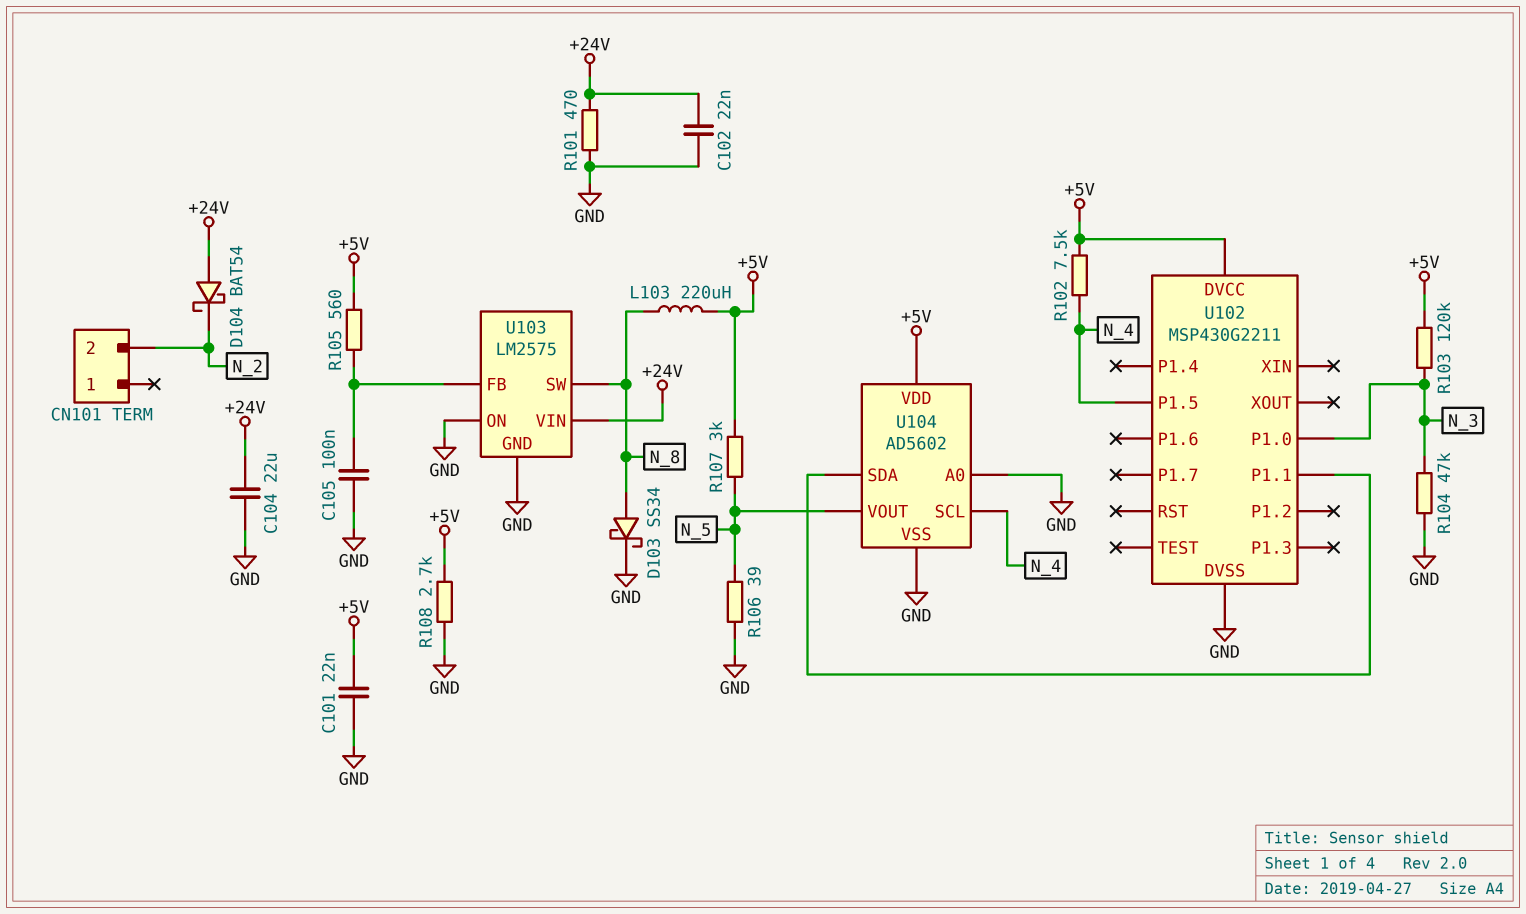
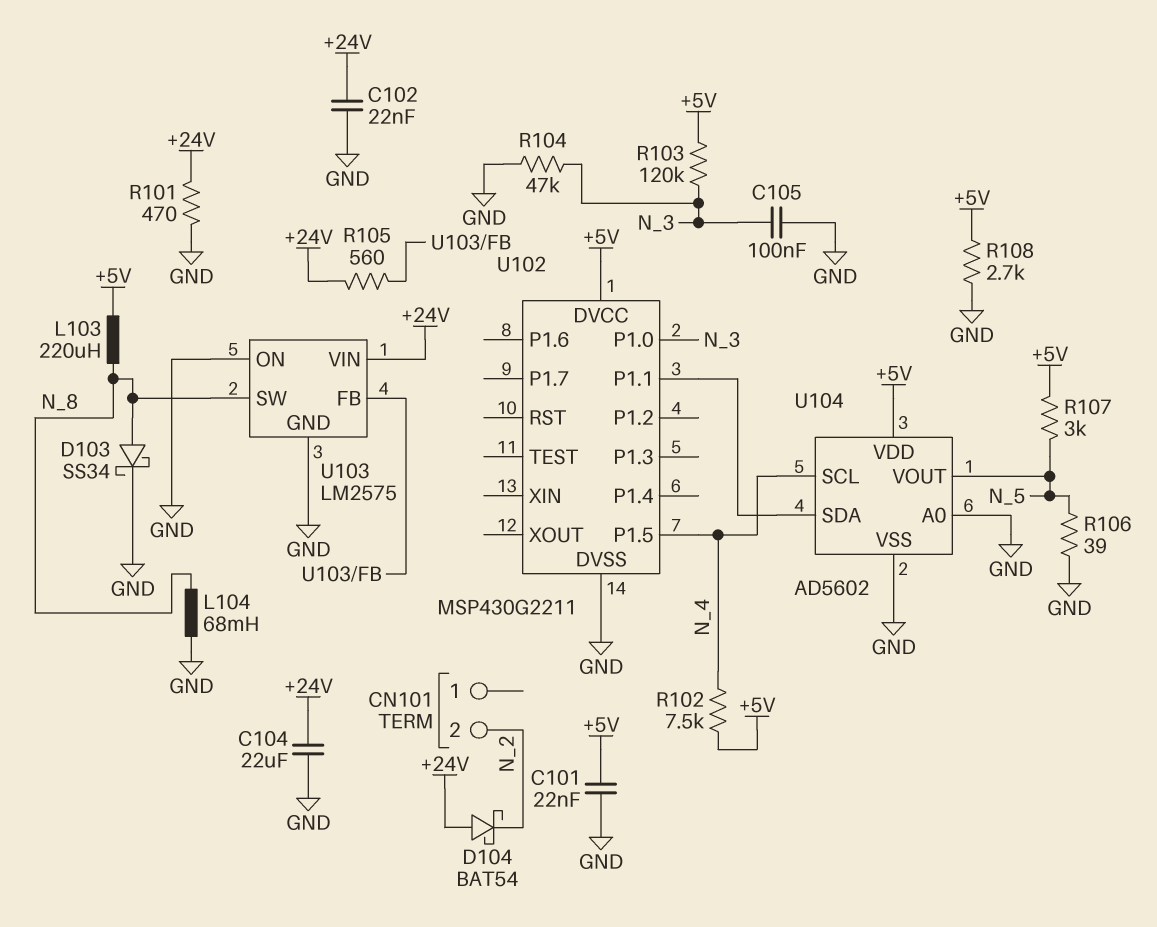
C105: 100nF (GND, U103/FB) -> 100nF (GND, N_3)
L104: none -> 68mH (GND, N_8)
R105: 560 (+5V, U103/FB) -> 560 (+24V, U103/FB)

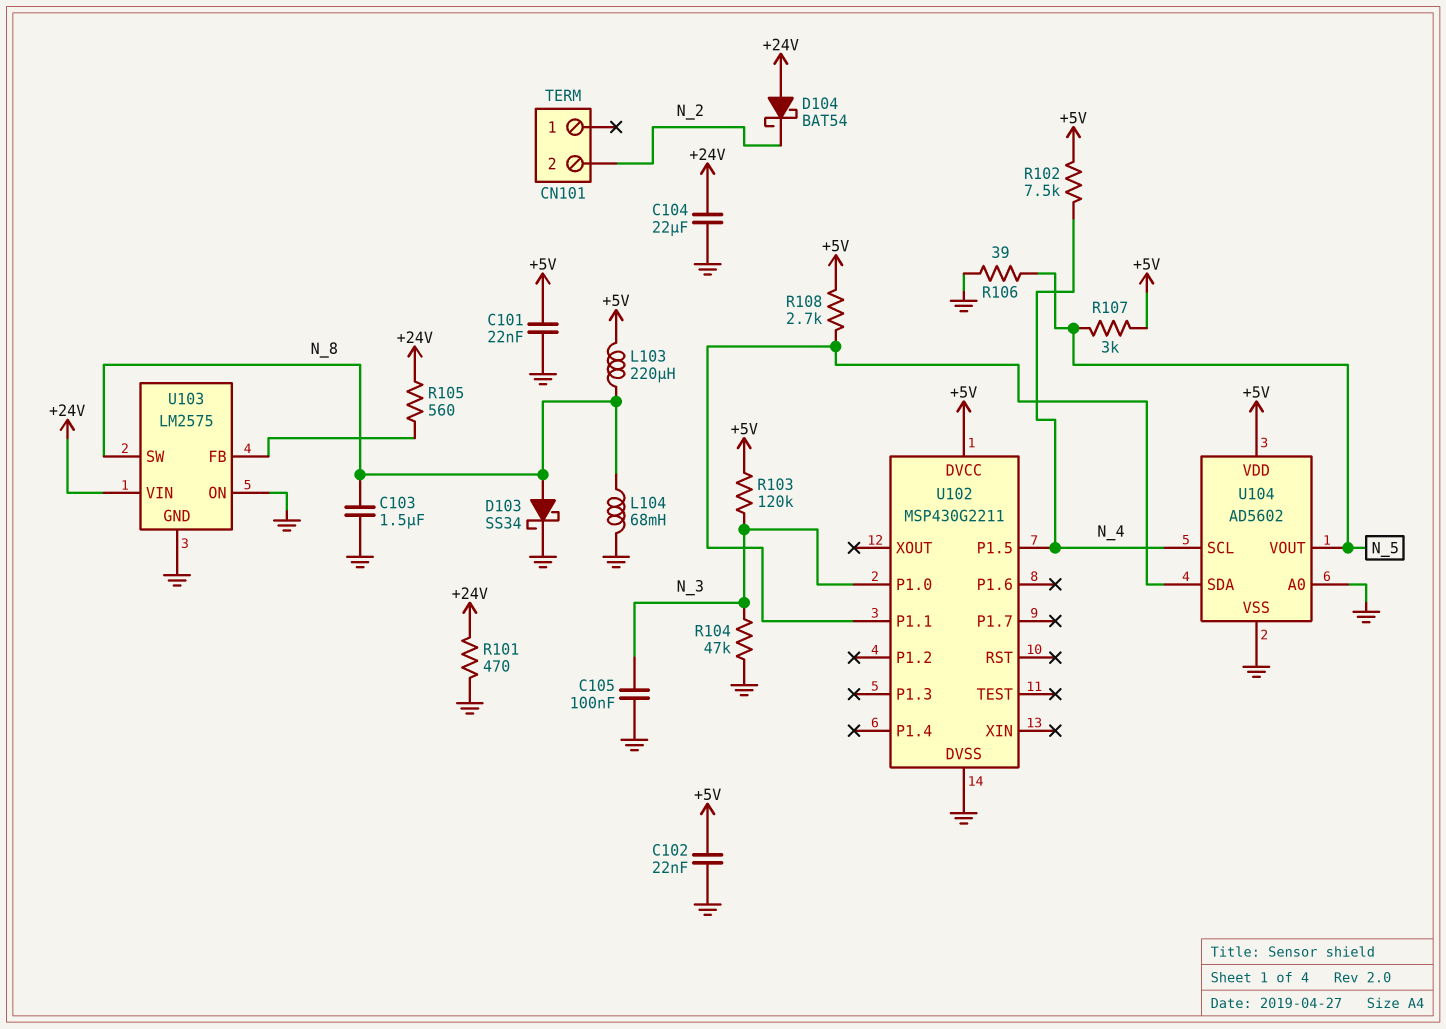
C102: 22nF (+24V, GND) -> 22nF (+5V, GND)
C103: none -> 1.5uF (GND, N_8)
R108: 2.7k (+5V, GND) -> 2.7k (+5V, U102/P1.1)

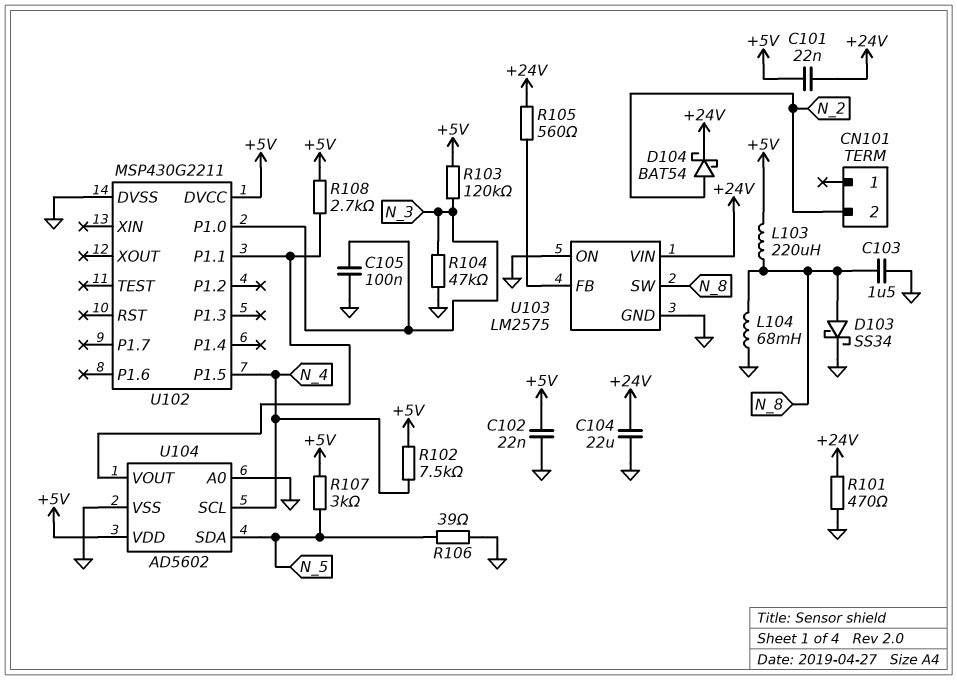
C101: 22nF (+5V, GND) -> 22nF (+5V, +24V)
D104: schottky BAT54 (A +24V, K N_2) -> schottky BAT54 (A N_2, K +24V)
U104 pin SDA: U102/P1.1 -> N_5
U104 pin VOUT: N_5 -> U102/P1.1

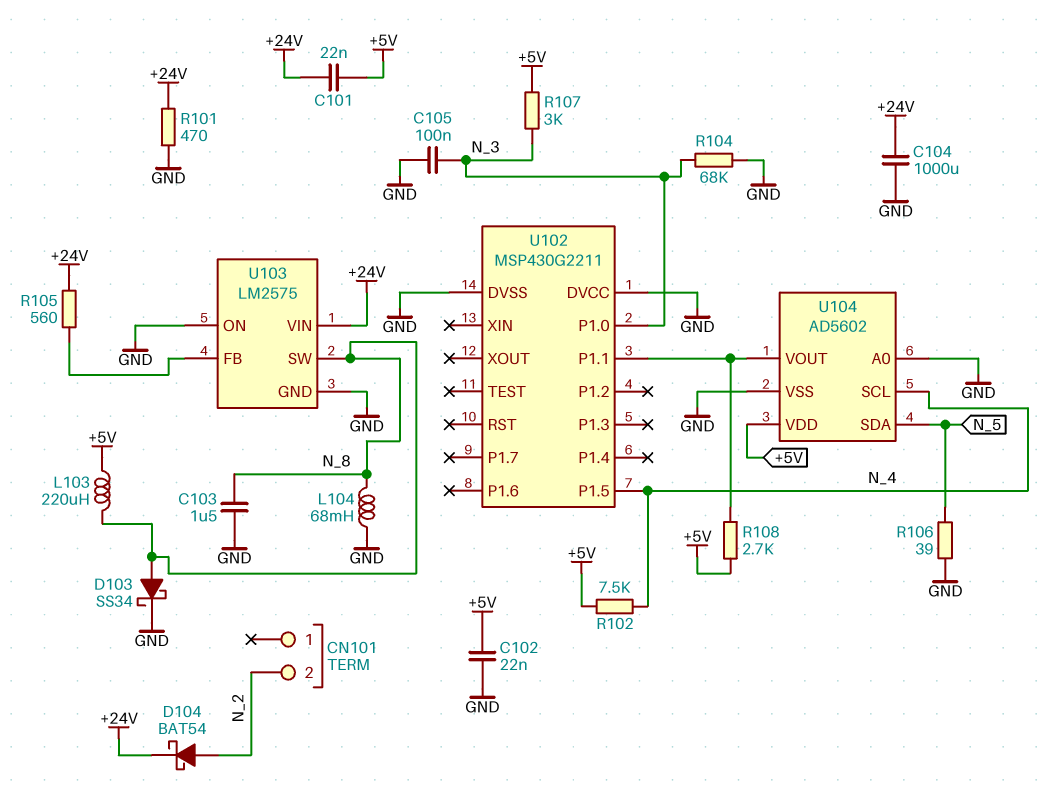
C104: 22uF (+24V, GND) -> 1000uF (+24V, GND)
R103: 120k (+5V, N_3) -> none
R104: 47k (GND, N_3) -> 68k (GND, N_3)
R107: 3k (+5V, N_5) -> 3k (+5V, N_3)
U102 pin DVCC: +5V -> GND

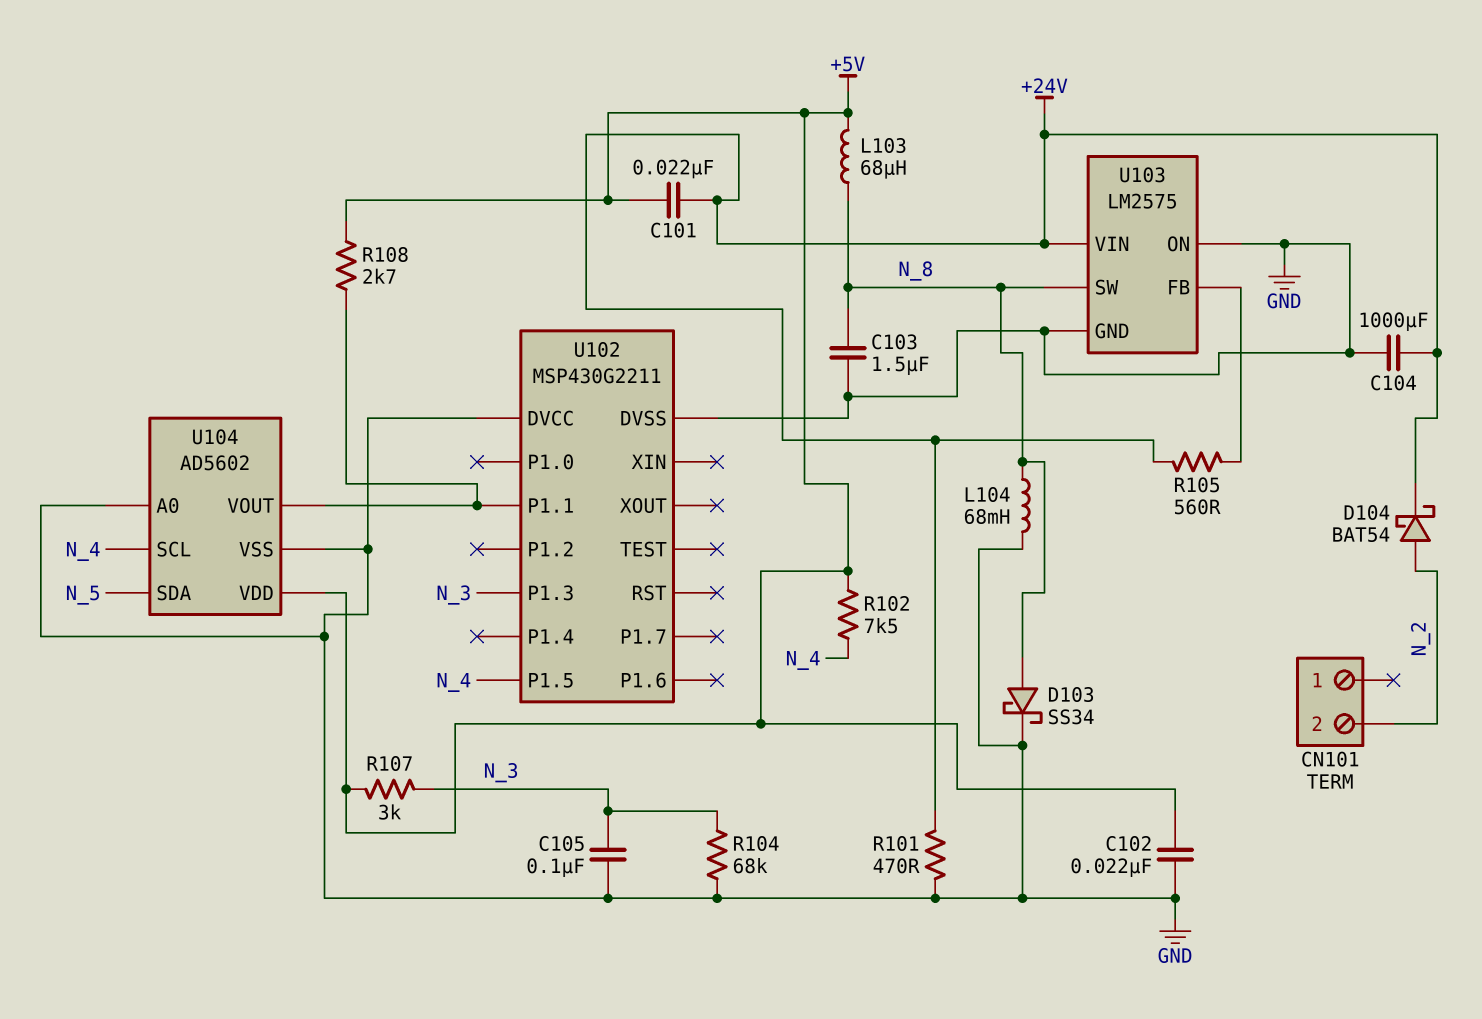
L103: 220uH (+5V, N_8) -> 68uH (+5V, N_8)
R106: 39 (GND, N_5) -> none
U102 pin P1.0: N_3 -> none
U102 pin P1.3: none -> N_3

